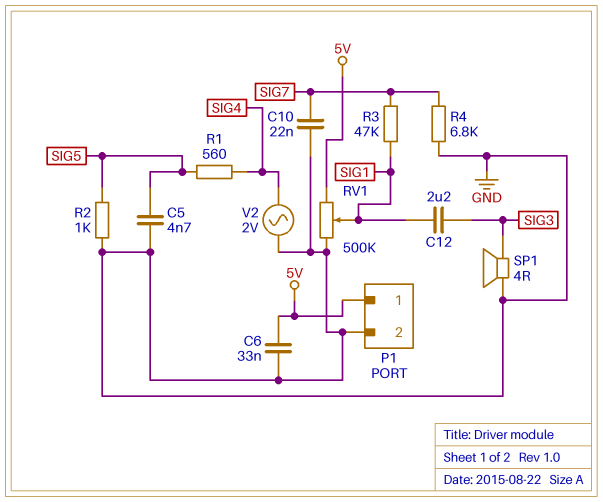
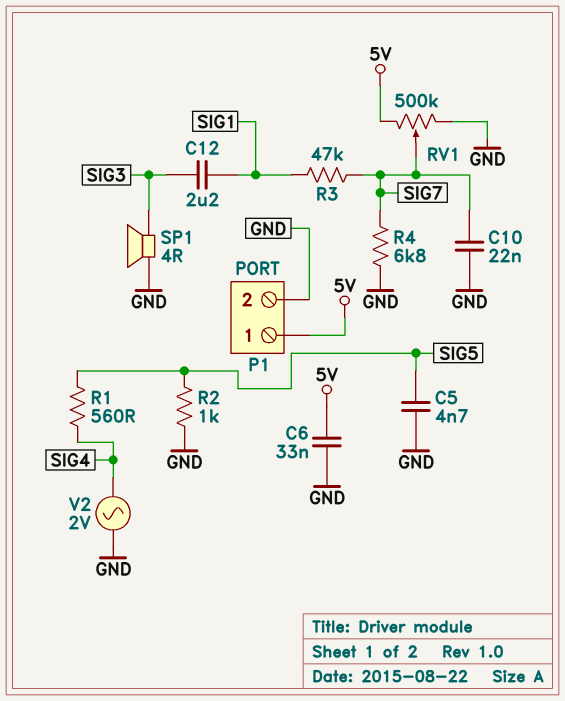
RV1: 500k (5V, GND, wiper SIG1) -> 500k (5V, GND, wiper SIG7)

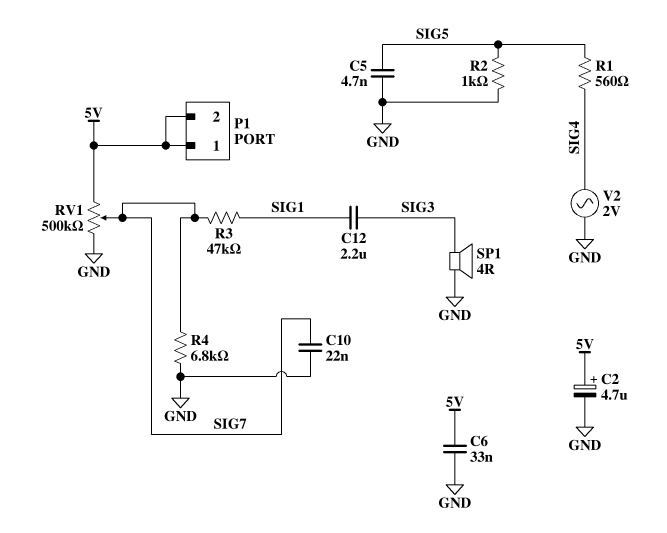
C2: none -> 4.7uF (plus 5V, minus GND)
P1 pin 2: GND -> 5V

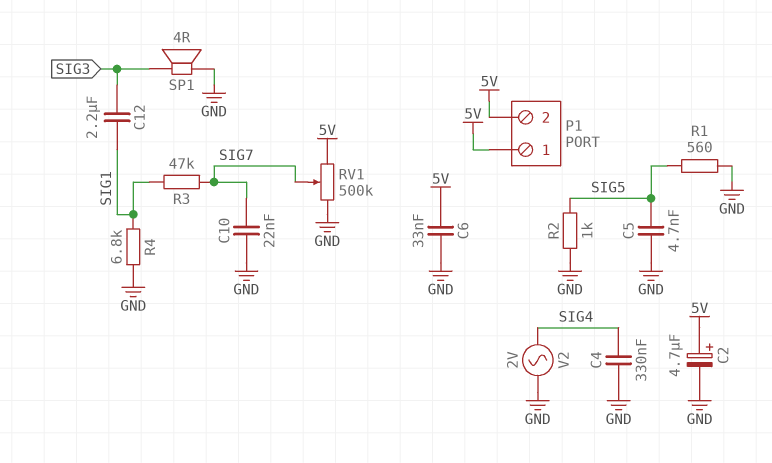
C4: none -> 330nF (GND, SIG4)
R1: 560 (SIG4, SIG5) -> 560 (GND, SIG5)
R4: 6.8k (GND, SIG7) -> 6.8k (GND, SIG1)

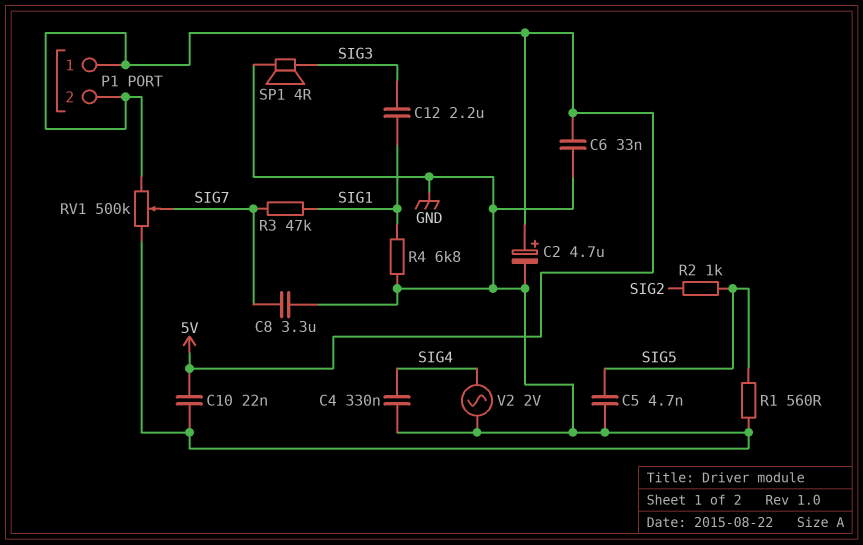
C8: none -> 3.3uF (GND, SIG7)
C10: 22nF (GND, SIG7) -> 22nF (5V, GND)
R2: 1k (GND, SIG5) -> 1k (SIG2, SIG5)

